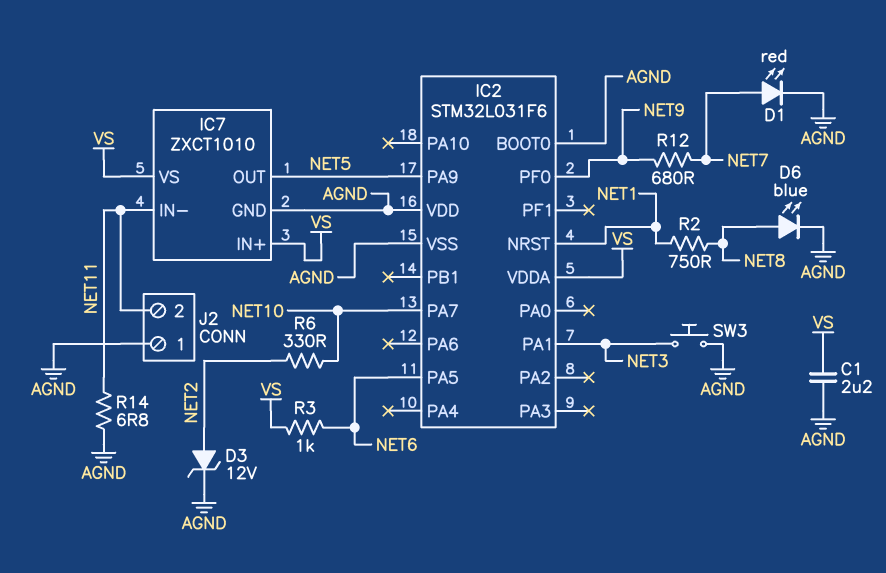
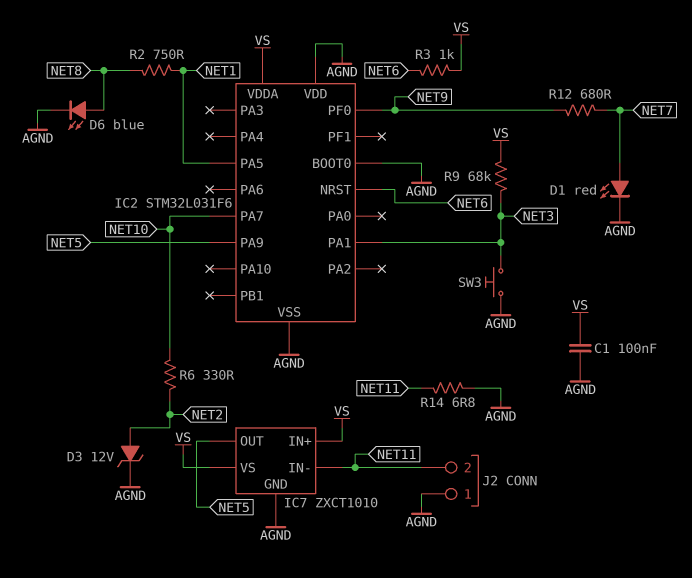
C1: 2.2uF (AGND, VS) -> 100nF (AGND, VS)
IC2 pin NRST: NET1 -> NET6
IC2 pin PA5: NET6 -> NET1
R9: none -> 68k (NET3, VS)

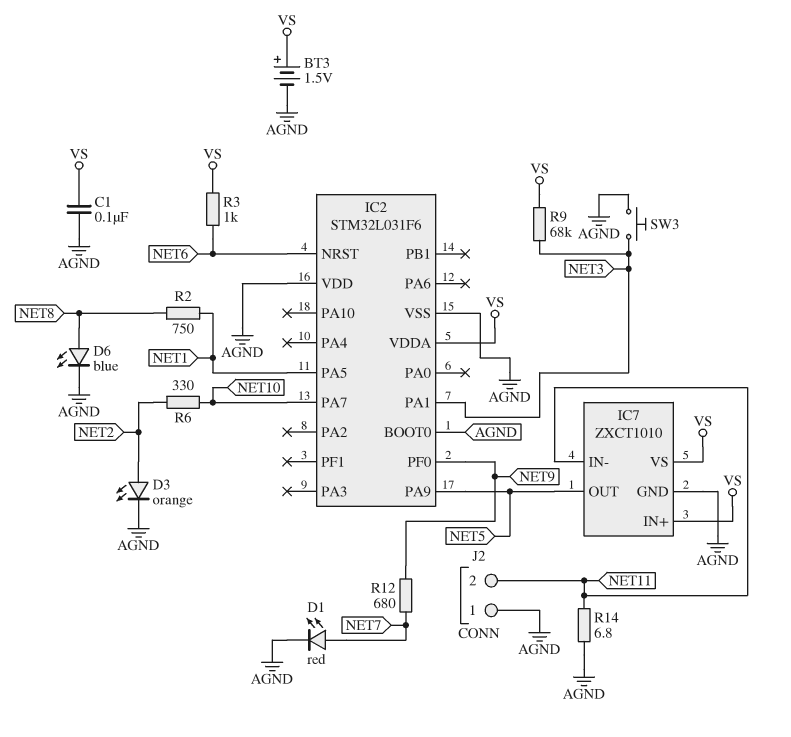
BT3: none -> 1.5V (plus VS, minus AGND)
D3: zener 12V (A NET2, K AGND) -> LED orange (A NET2, K AGND)

